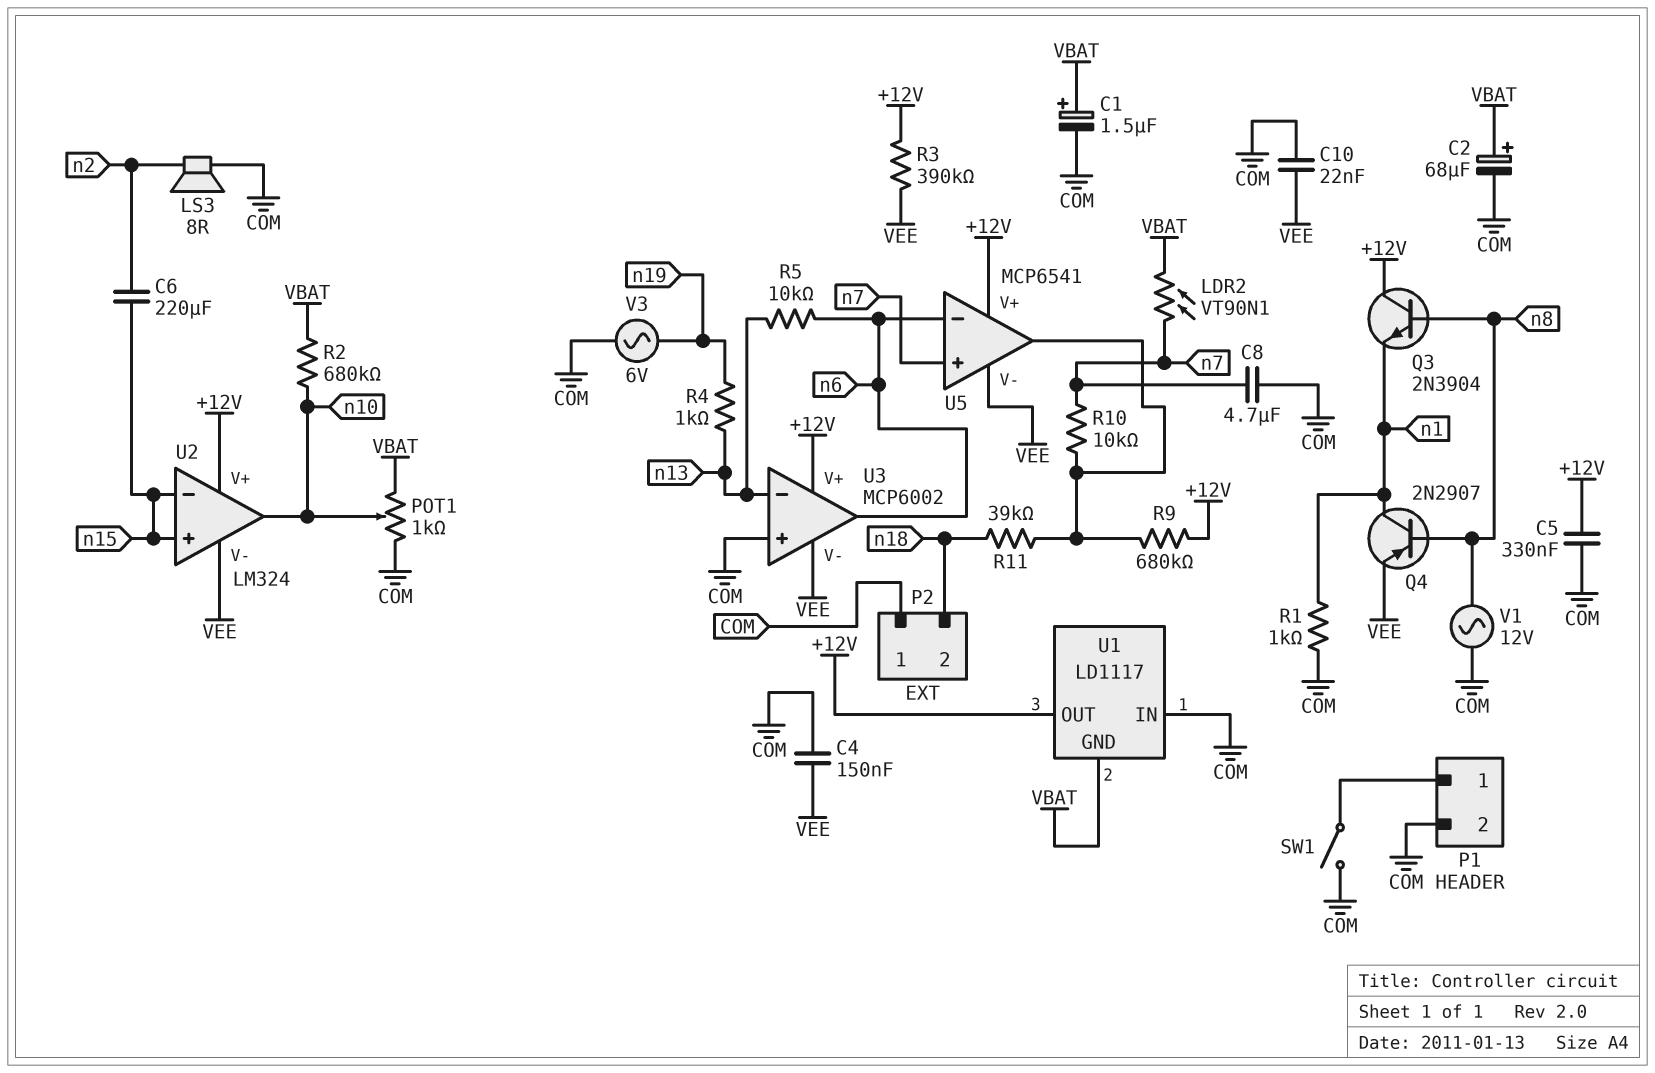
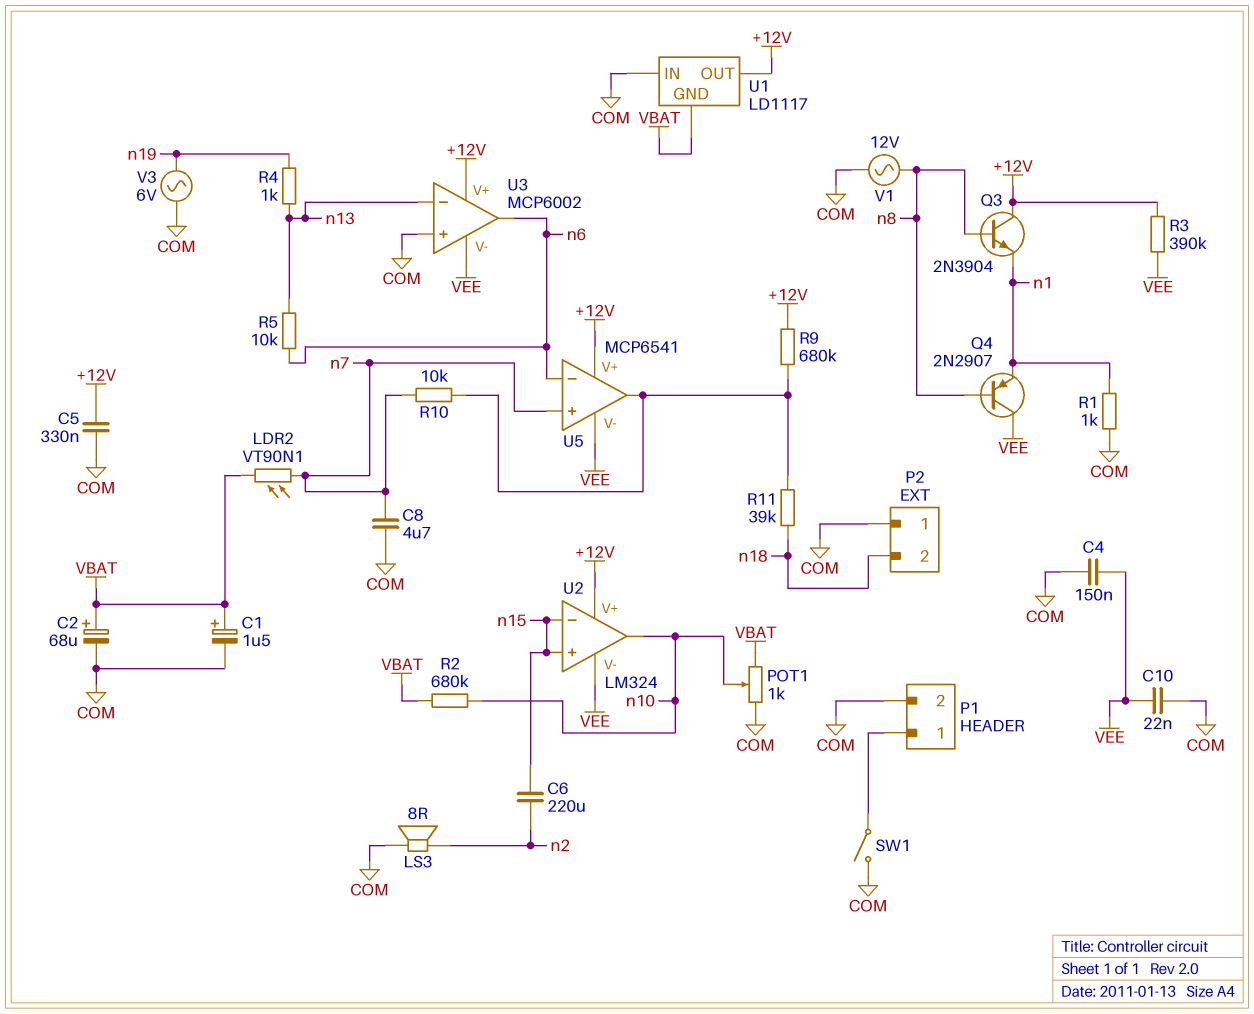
Q4: PNP 2N2907 (B n8, C n1, E VEE) -> PNP 2N2907 (B n8, C VEE, E n1)

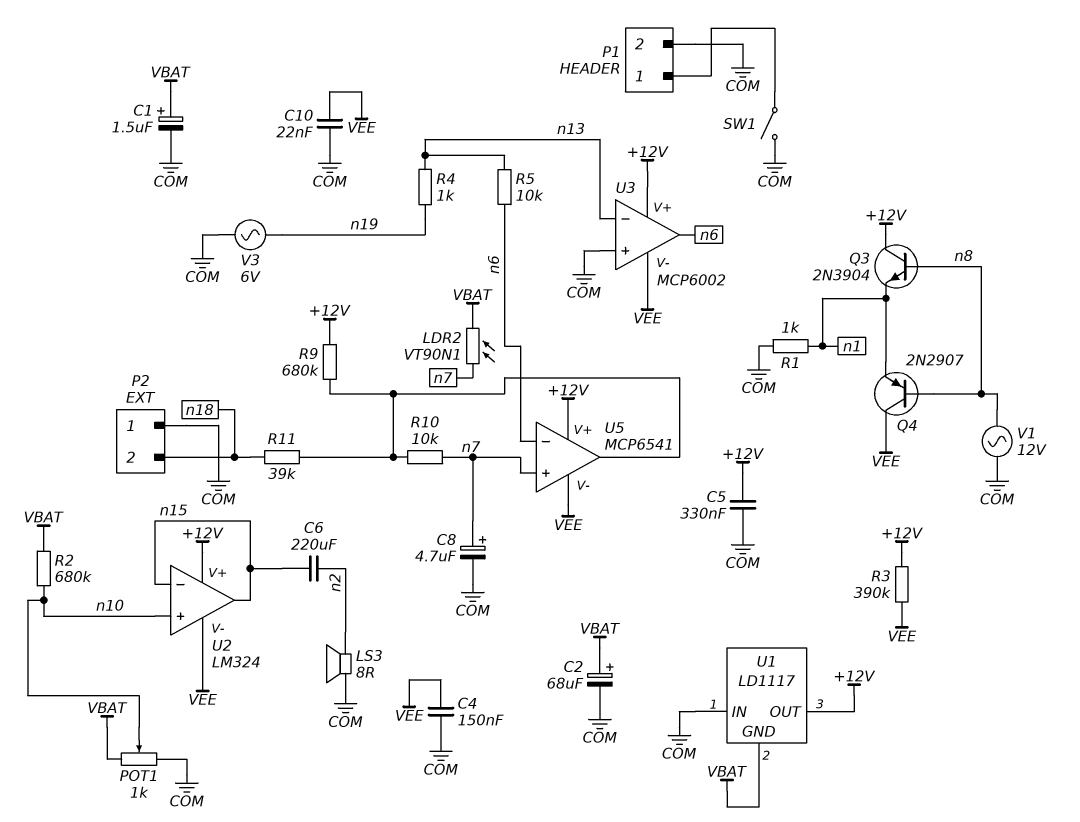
C8: 4.7uF (COM, n7) -> 4.7uF (plus n7, minus COM)
U2 pin in+: n15 -> n10
U2 pin out: n10 -> n15

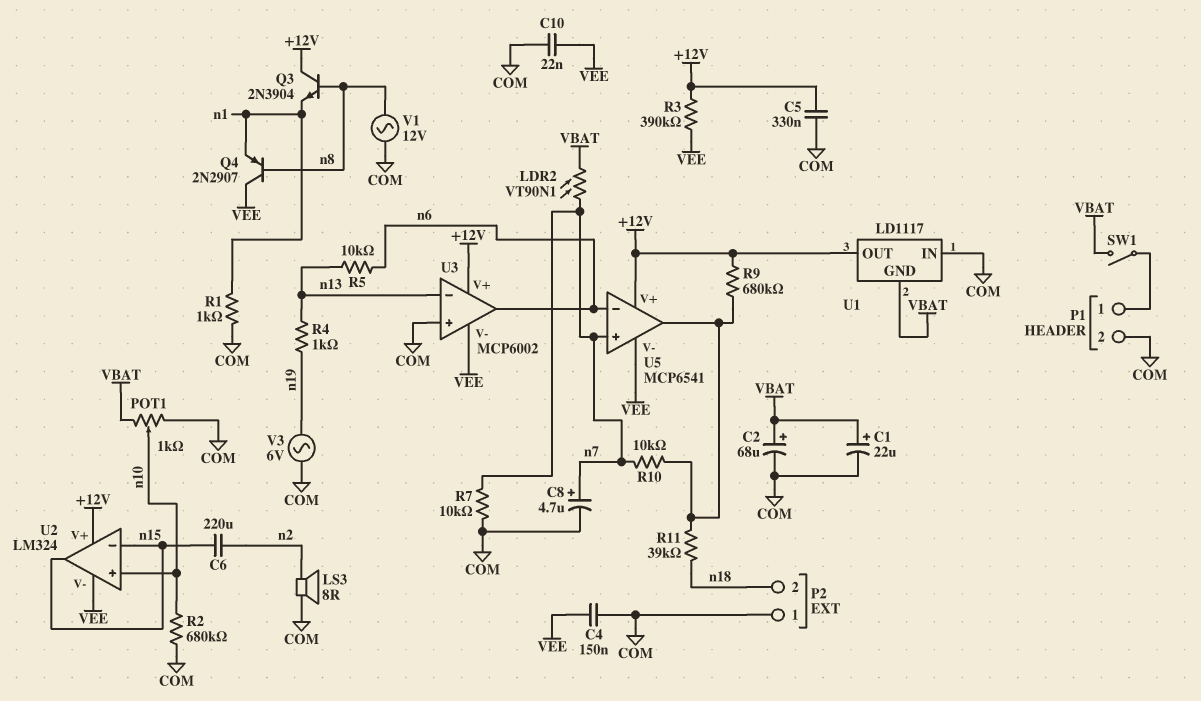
C1: 1.5uF (plus VBAT, minus COM) -> 22uF (plus VBAT, minus COM)
R2: 680k (VBAT, n10) -> 680k (COM, n10)
R7: none -> 10k (COM, n7)
SW1: switch (COM, P1/1) -> switch (P1/1, VBAT)

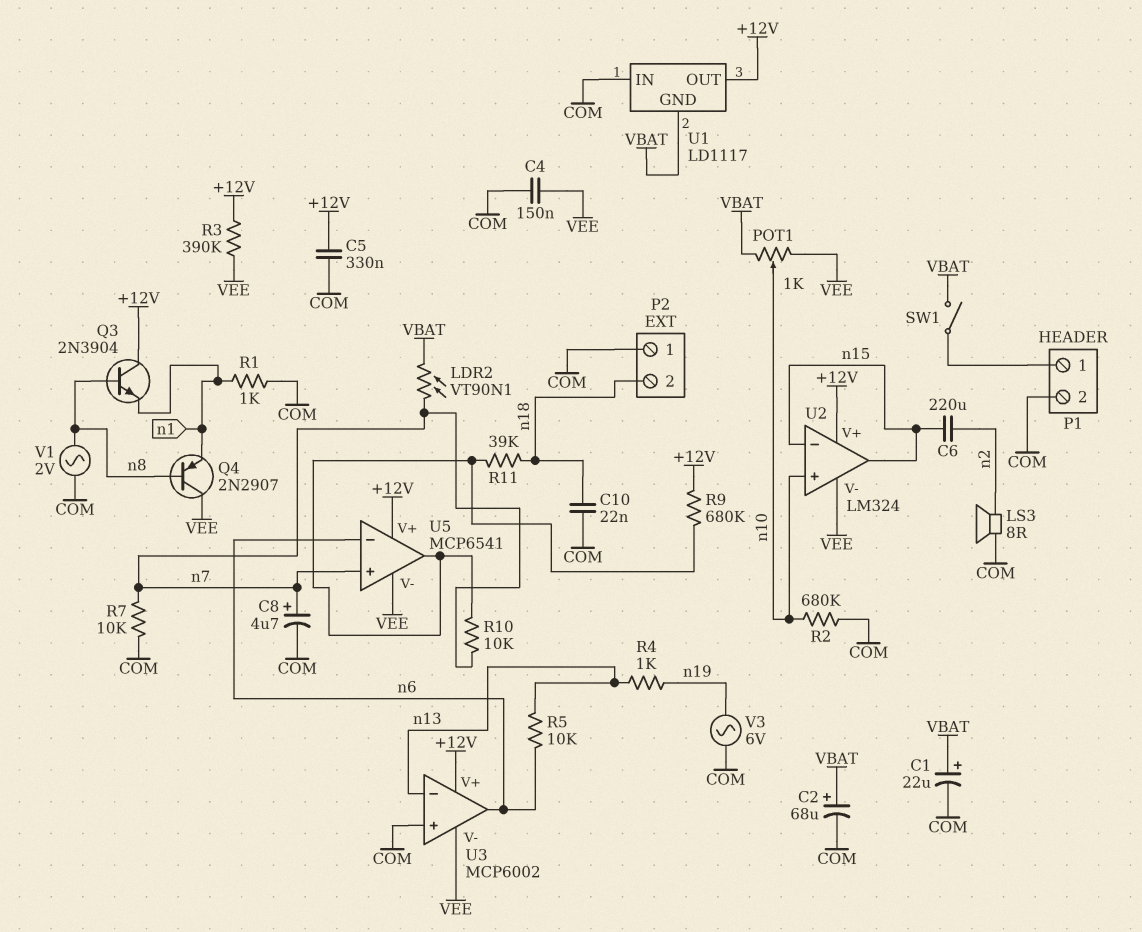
C10: 22nF (COM, VEE) -> 22nF (COM, n18)
POT1: 1k (COM, VBAT, wiper n10) -> 1k (VBAT, VEE, wiper n10)
V1: AC 12V (COM, n8) -> AC 2V (COM, n8)

